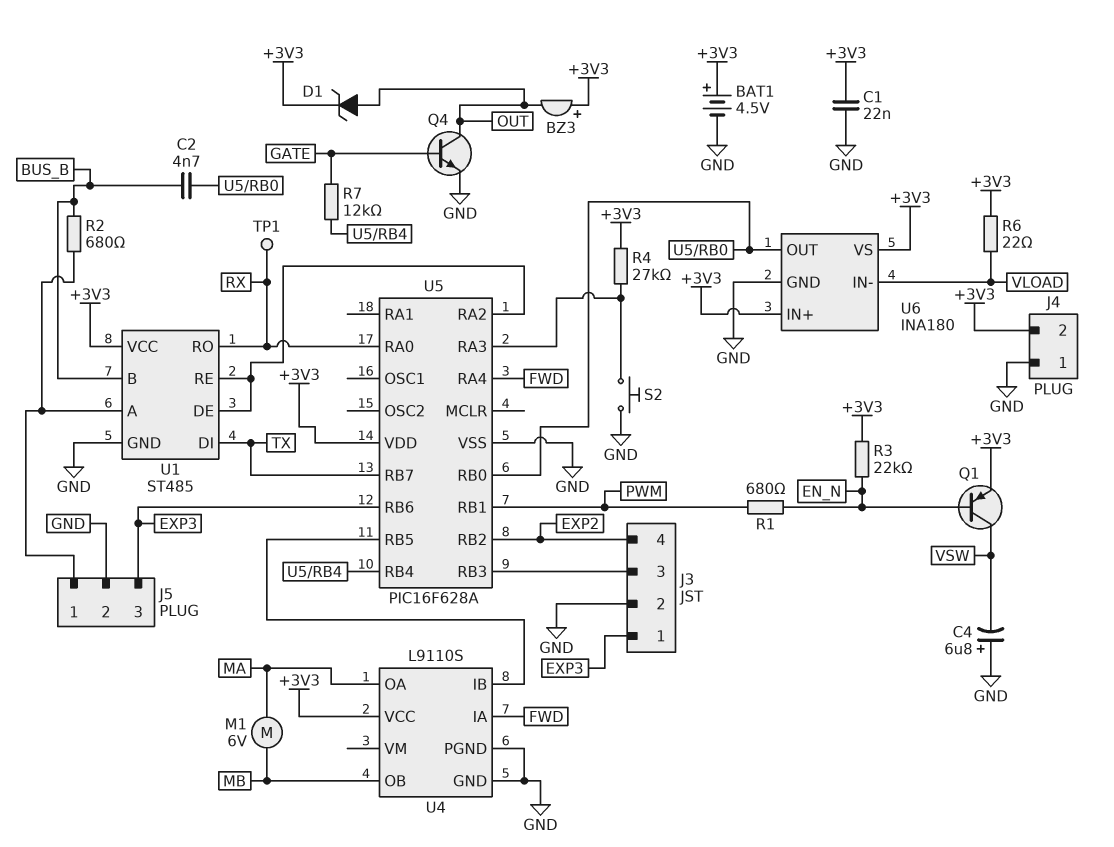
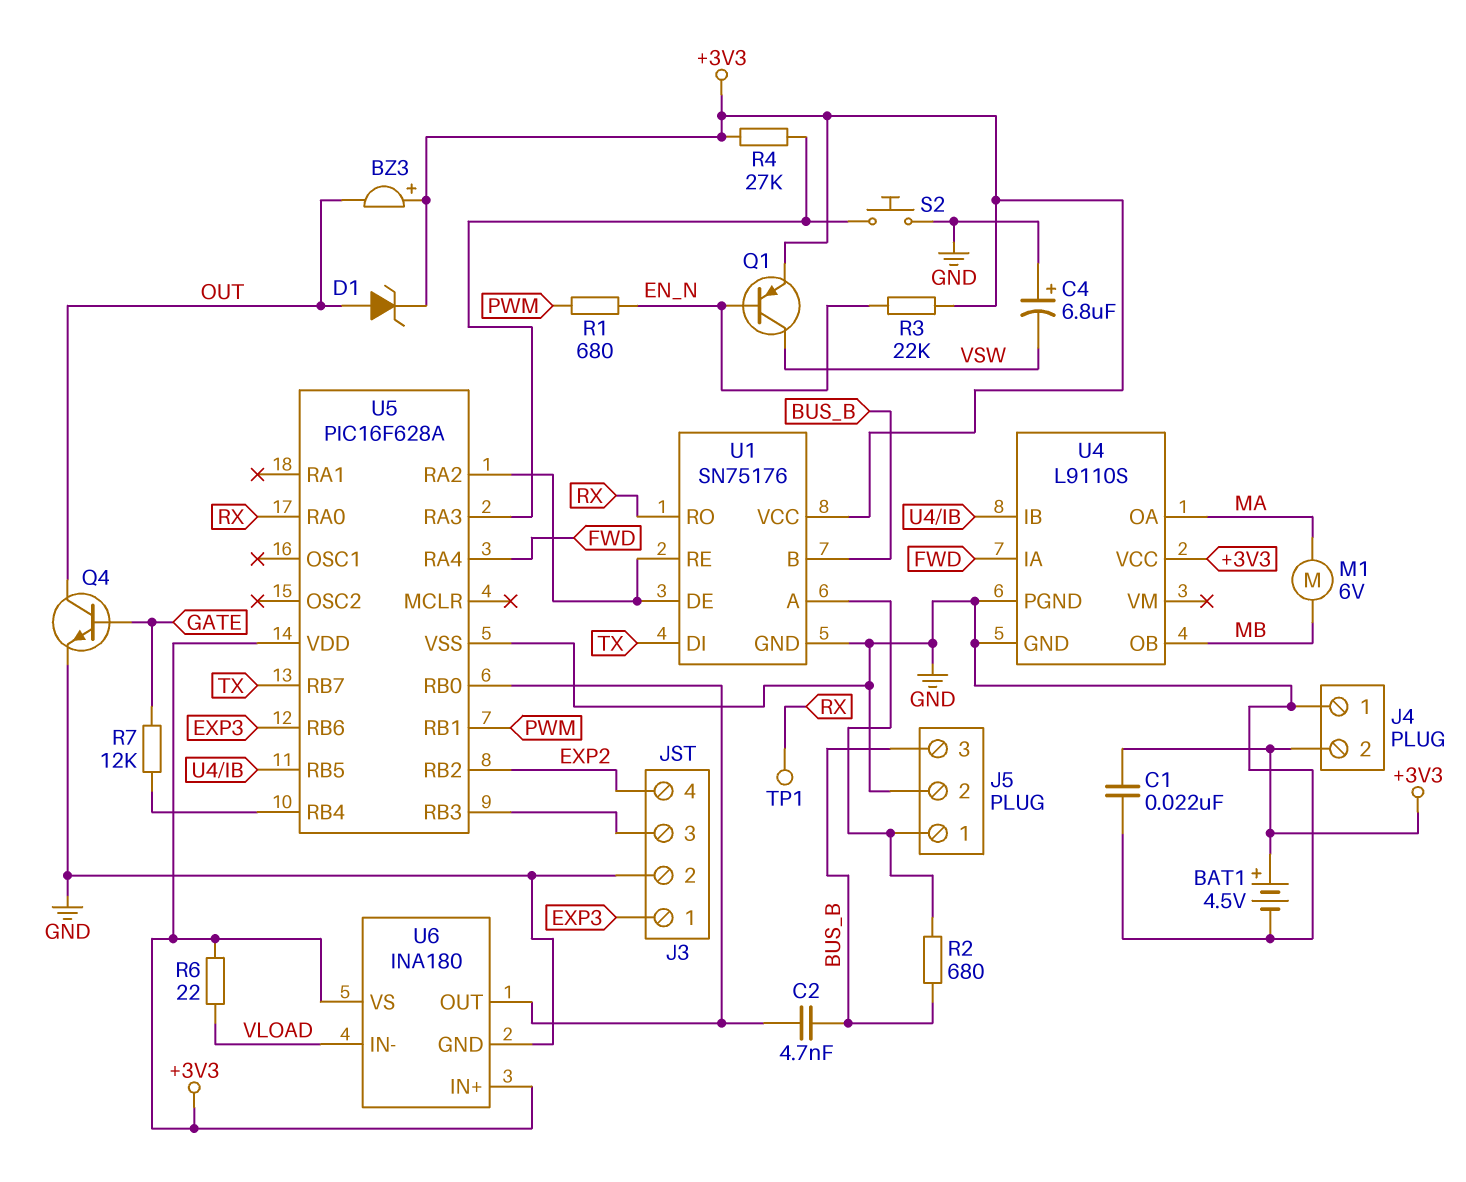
J5 pin 3: EXP3 -> BUS_B
U1: ST485 -> SN75176

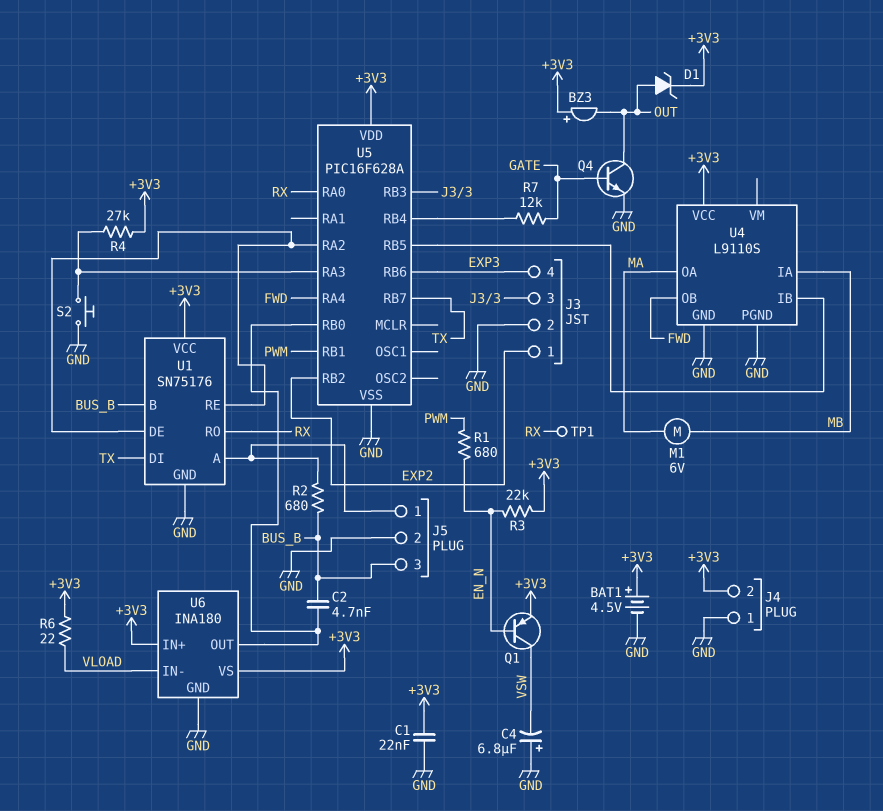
J3 pin 1: EXP3 -> EXP2
J3 pin 4: EXP2 -> EXP3
U4 pin IA: FWD -> MB
U4 pin OB: MB -> FWD

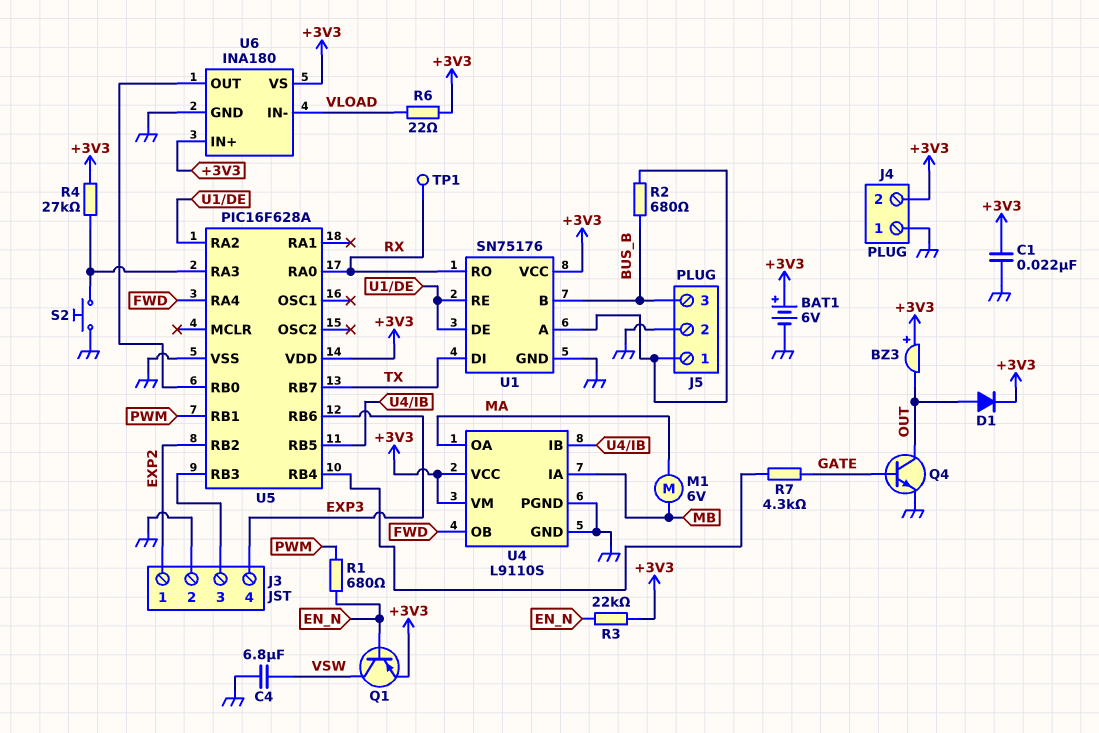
BAT1: 4.5V (plus +3V3, minus GND) -> 6V (plus +3V3, minus GND)
C2: 4.7nF (BUS_B, U5/RB0) -> none
C4: 6.8uF (plus GND, minus VSW) -> 6.8uF (GND, VSW)
D1: zener (A OUT, K +3V3) -> diode (A OUT, K +3V3)
R7: 12k (GATE, U5/RB4) -> 4.3k (GATE, U5/RB4)
U4 pin VM: none -> +3V3

